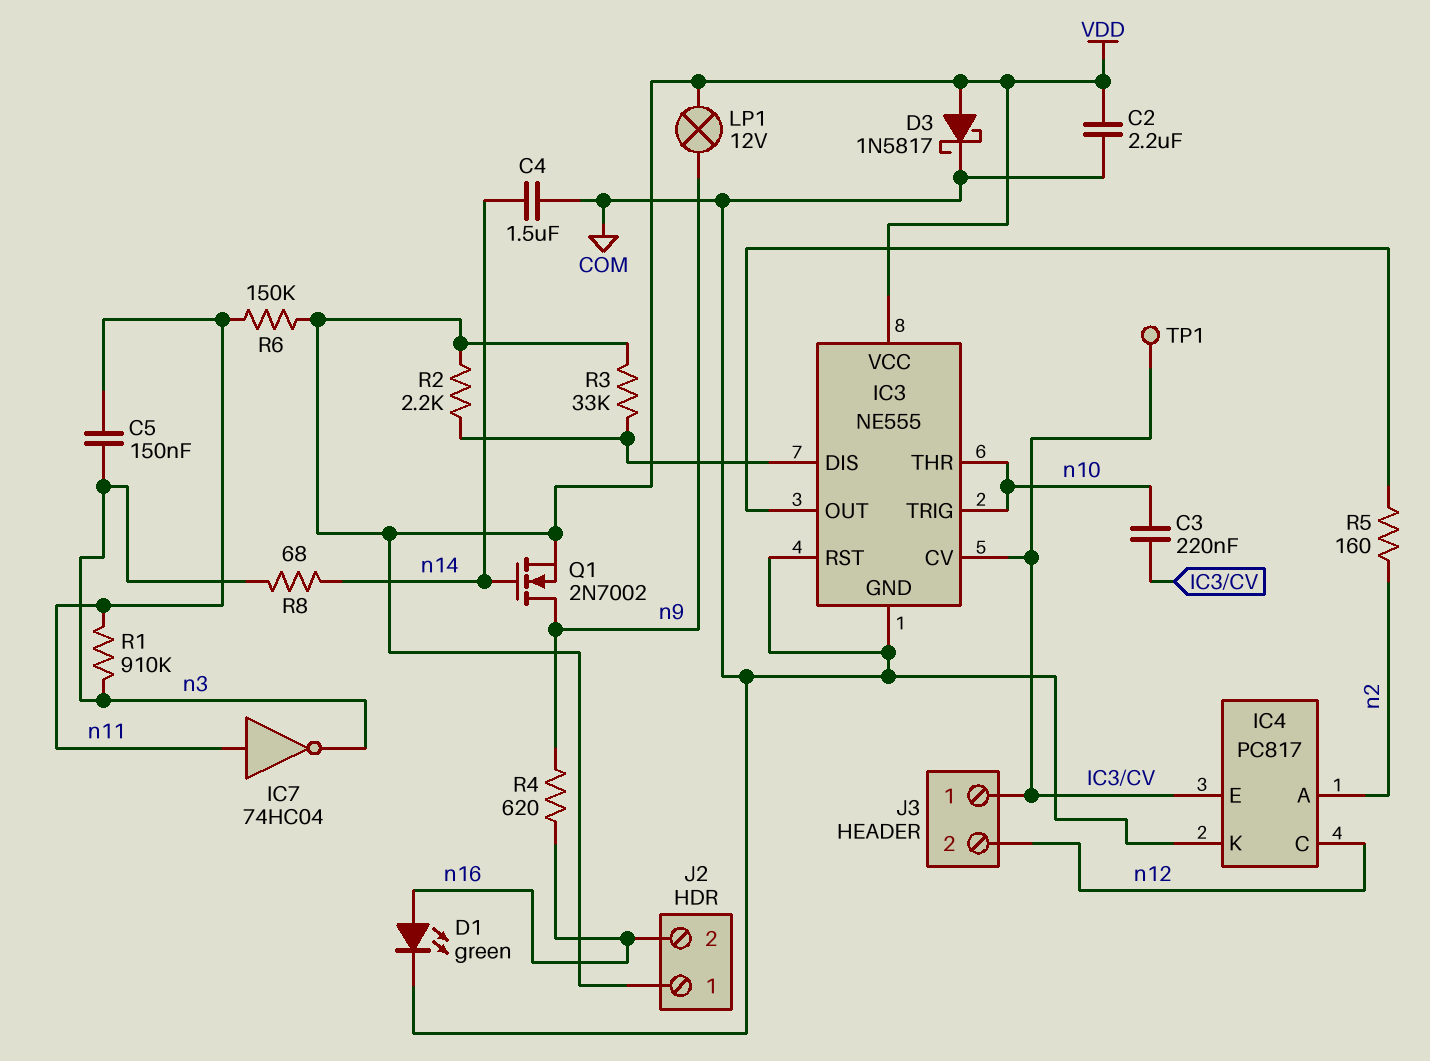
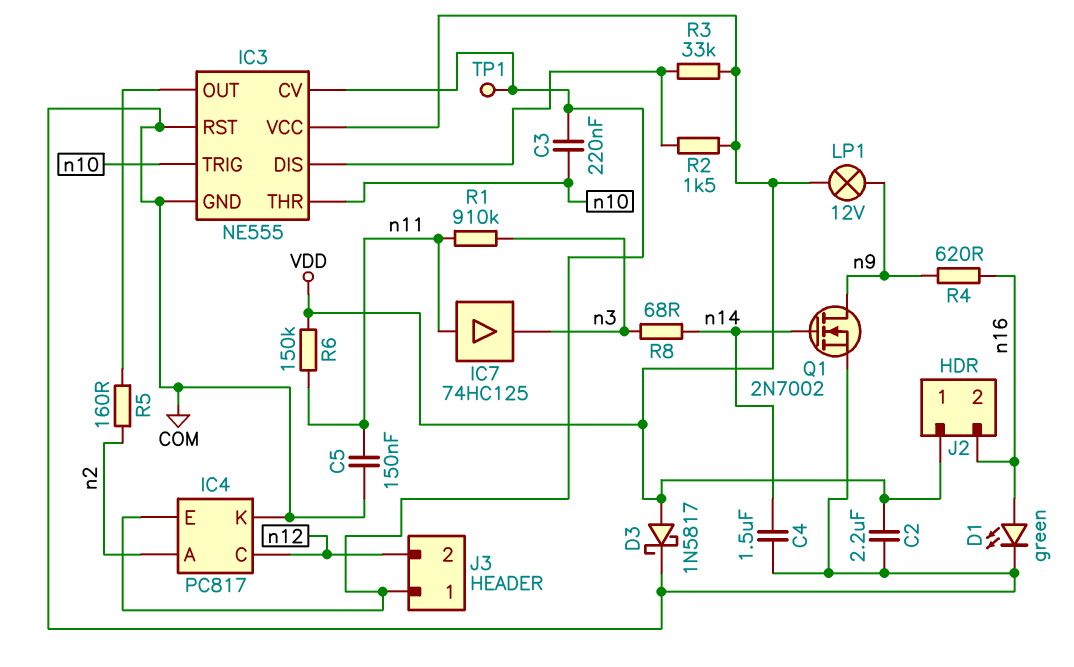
C5: 150nF (n3, n11) -> 150nF (COM, n11)
IC7: NOT 74HC04 (in n11, out n3) -> buffer 74HC125 (in n11, out n3)
Q1: NMOS 2N7002 (G n14, D n9, S VDD) -> NMOS 2N7002 (G n14, D n9, S COM)
R2: 2.2k (IC3/DIS, VDD) -> 1.5k (IC3/DIS, VDD)

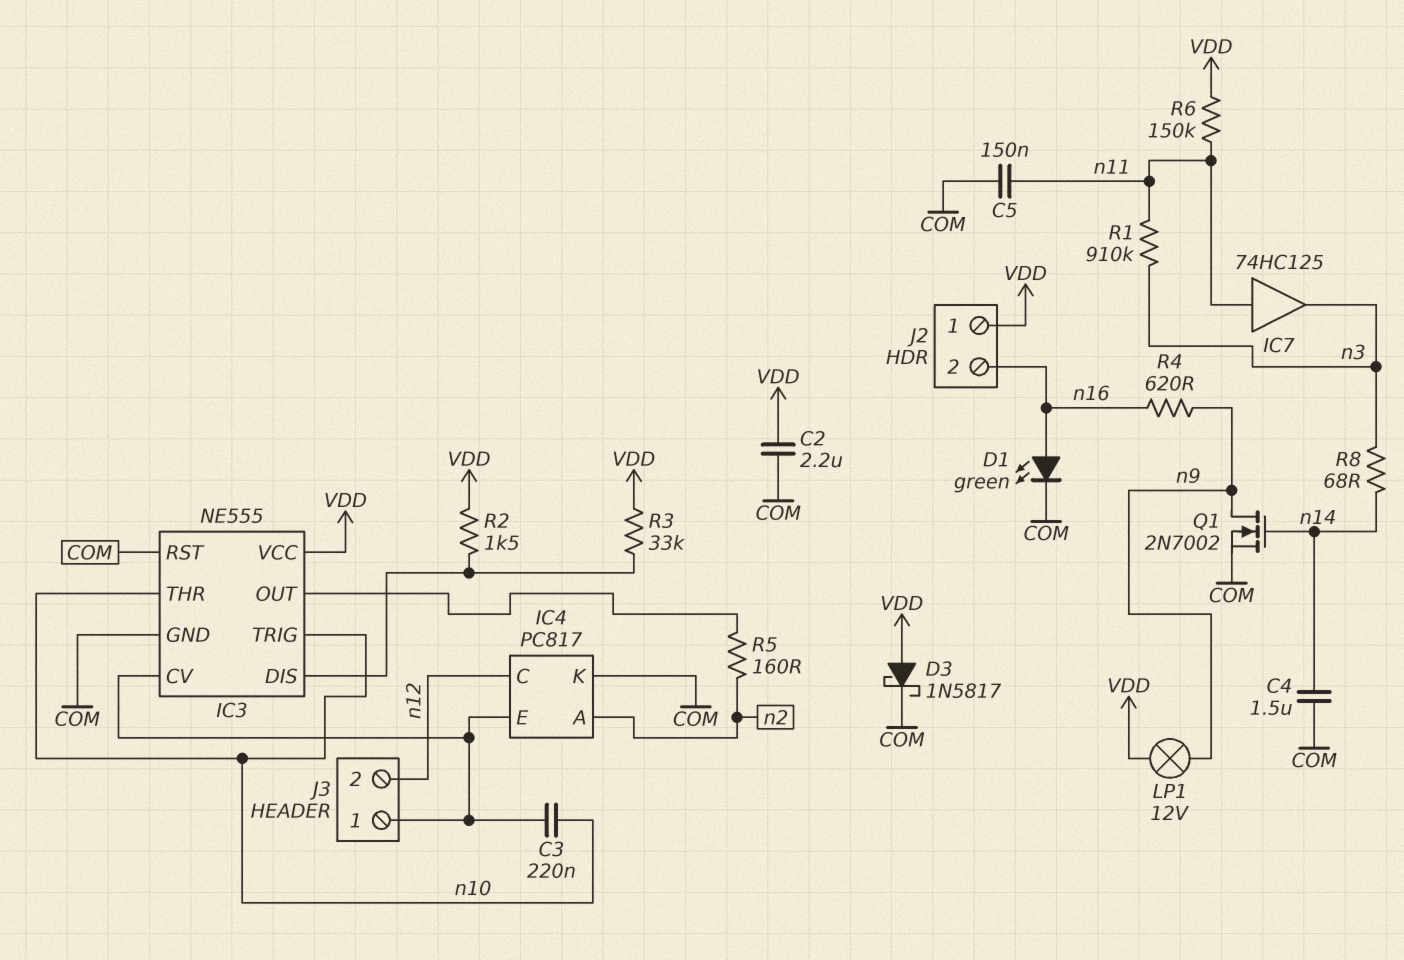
TP1: test point (IC3/CV) -> none

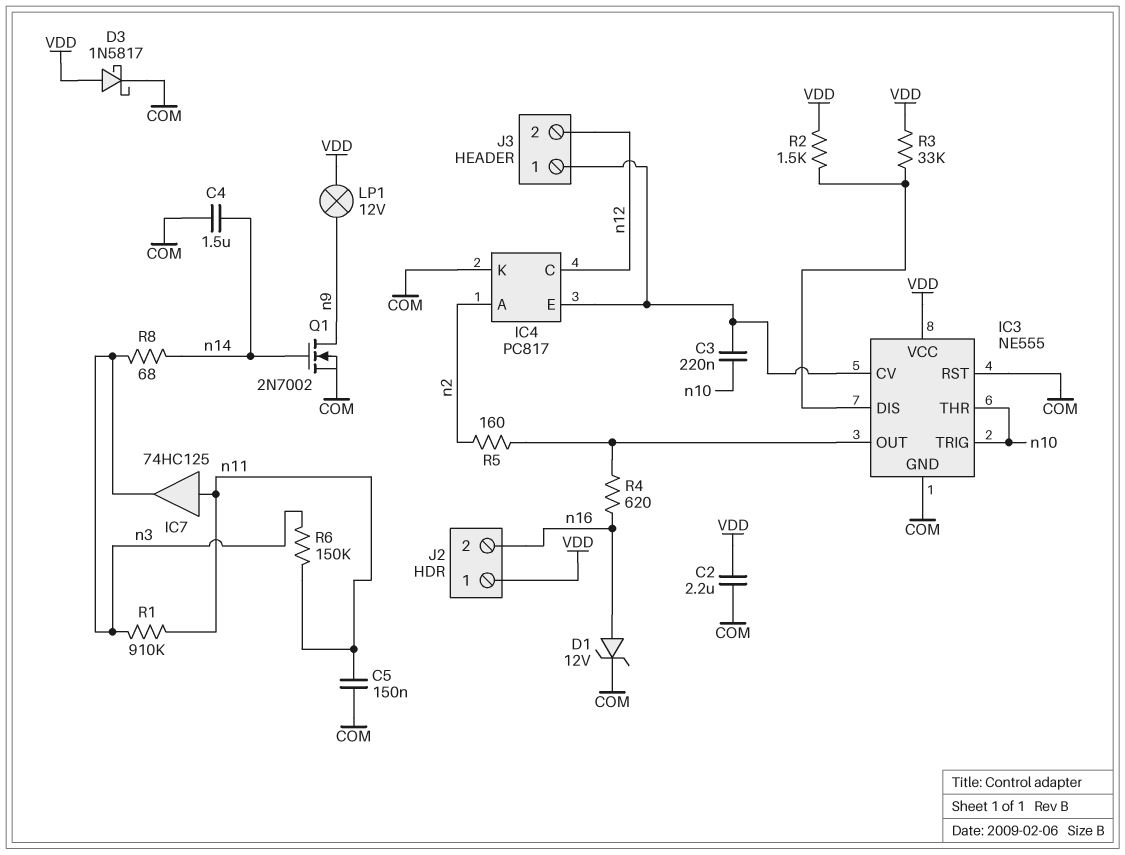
D1: LED green (A n16, K COM) -> zener 12V (A n16, K COM)
R4: 620 (n9, n16) -> 620 (IC3/OUT, n16)
R6: 150k (VDD, n11) -> 150k (n3, n11)

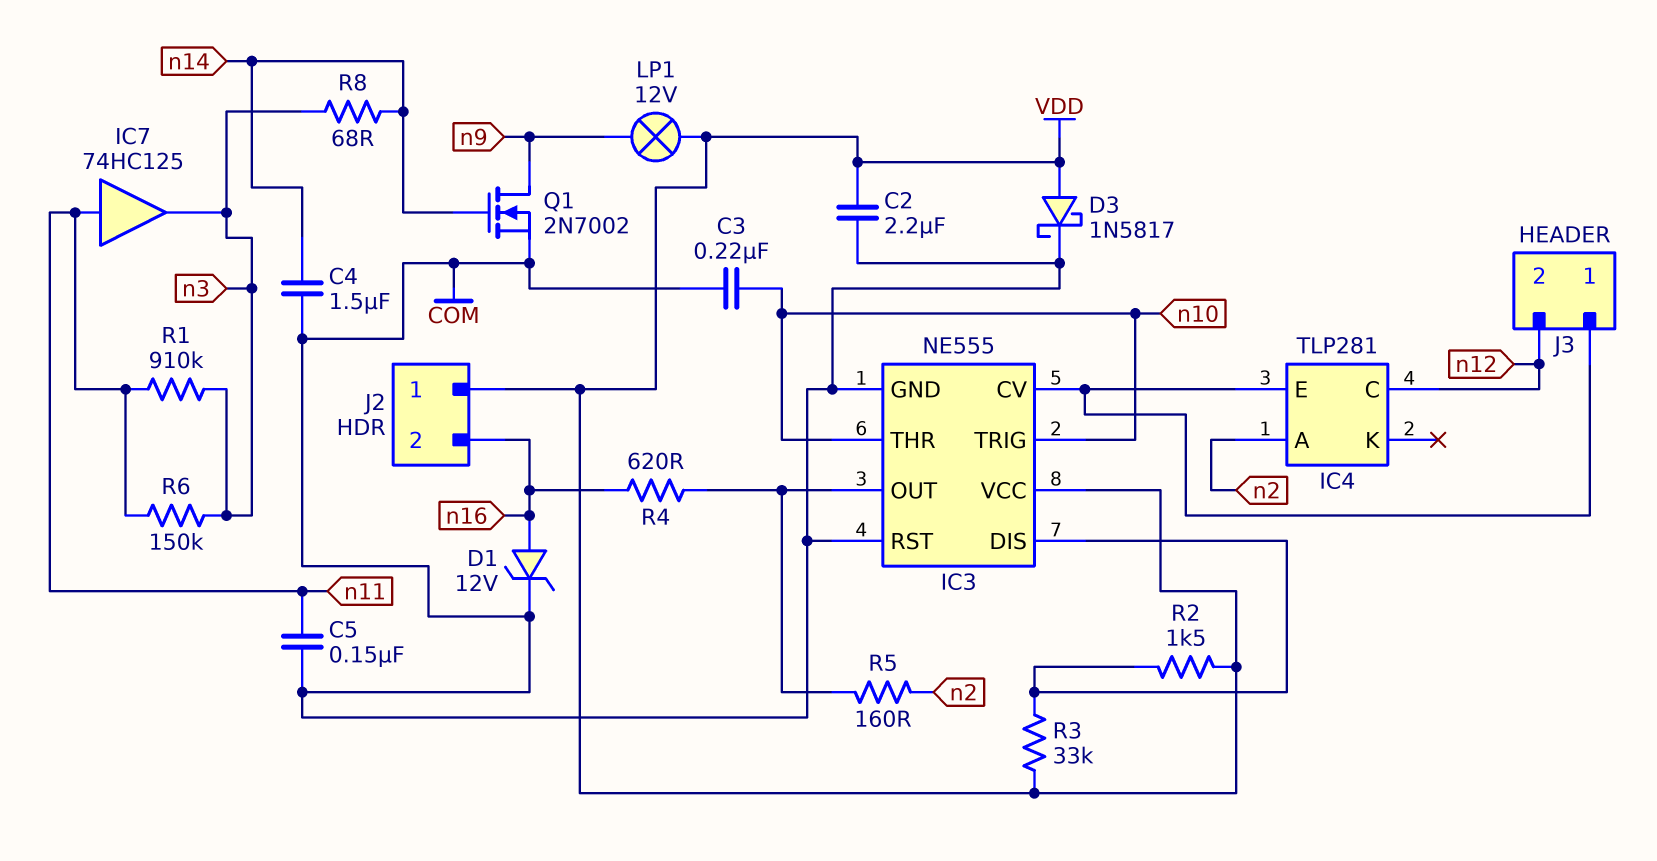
C3: 220nF (IC3/CV, n10) -> 220nF (COM, n10)
IC4: PC817 -> TLP281
IC4 pin K: COM -> none

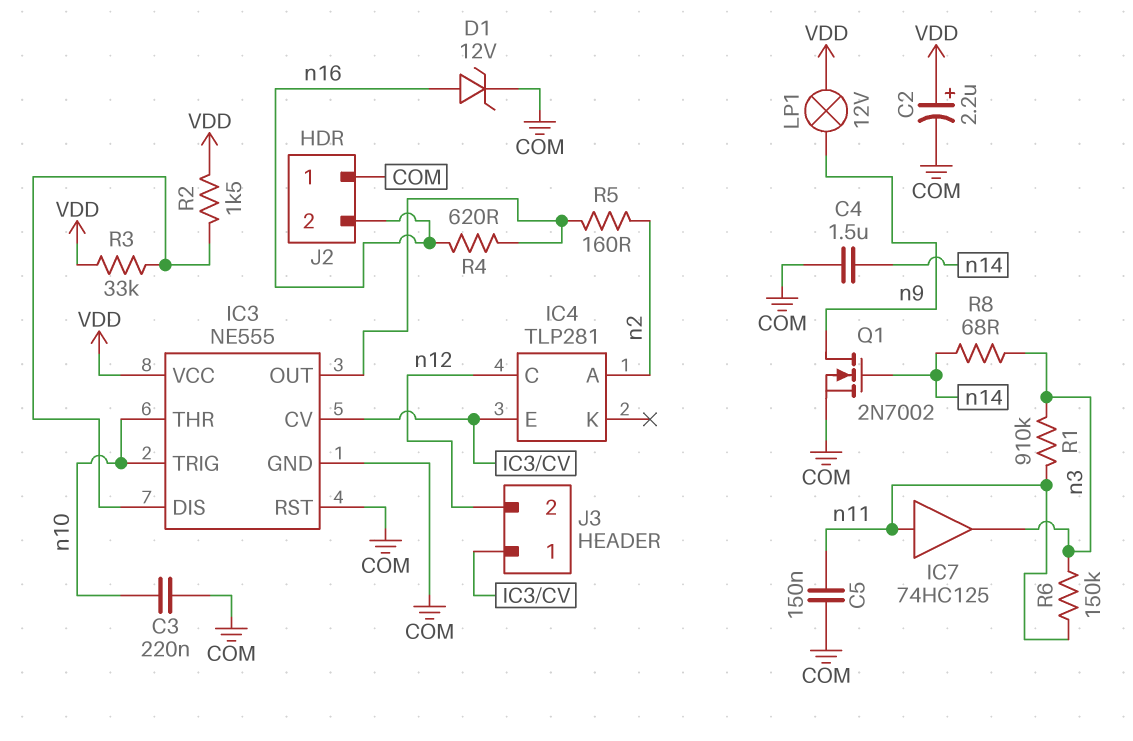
C2: 2.2uF (COM, VDD) -> 2.2uF (plus VDD, minus COM)
D3: schottky 1N5817 (A VDD, K COM) -> none
J2 pin 1: VDD -> COM

